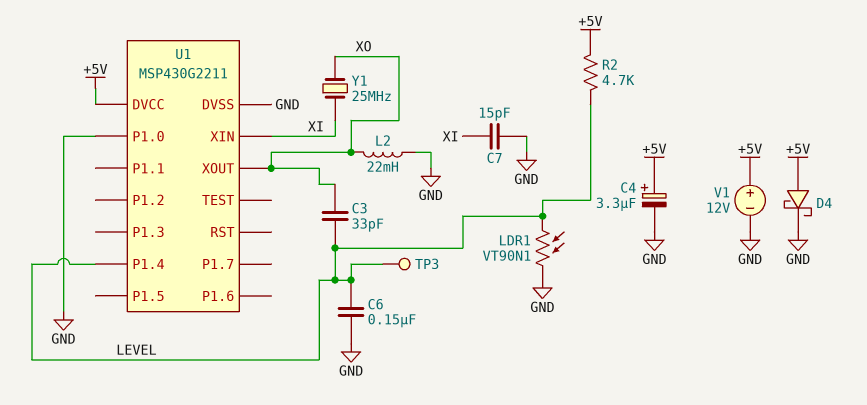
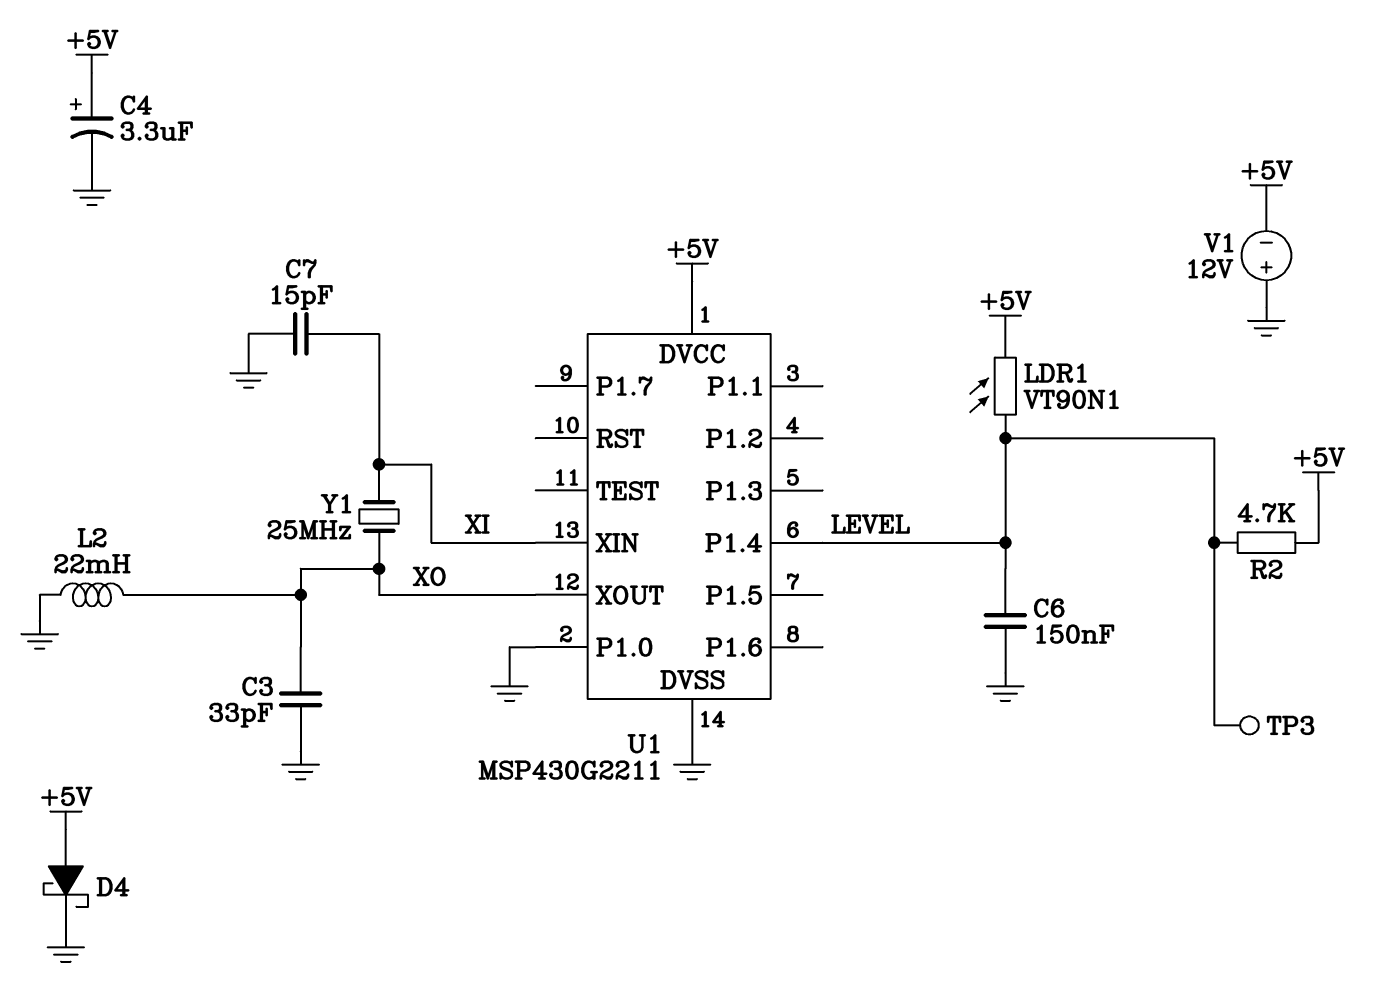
C3: 33pF (LEVEL, XO) -> 33pF (GND, XO)
LDR1: VT90N1 (GND, LEVEL) -> VT90N1 (+5V, LEVEL)
V1: 12V (plus +5V, minus GND) -> 12V (plus GND, minus +5V)

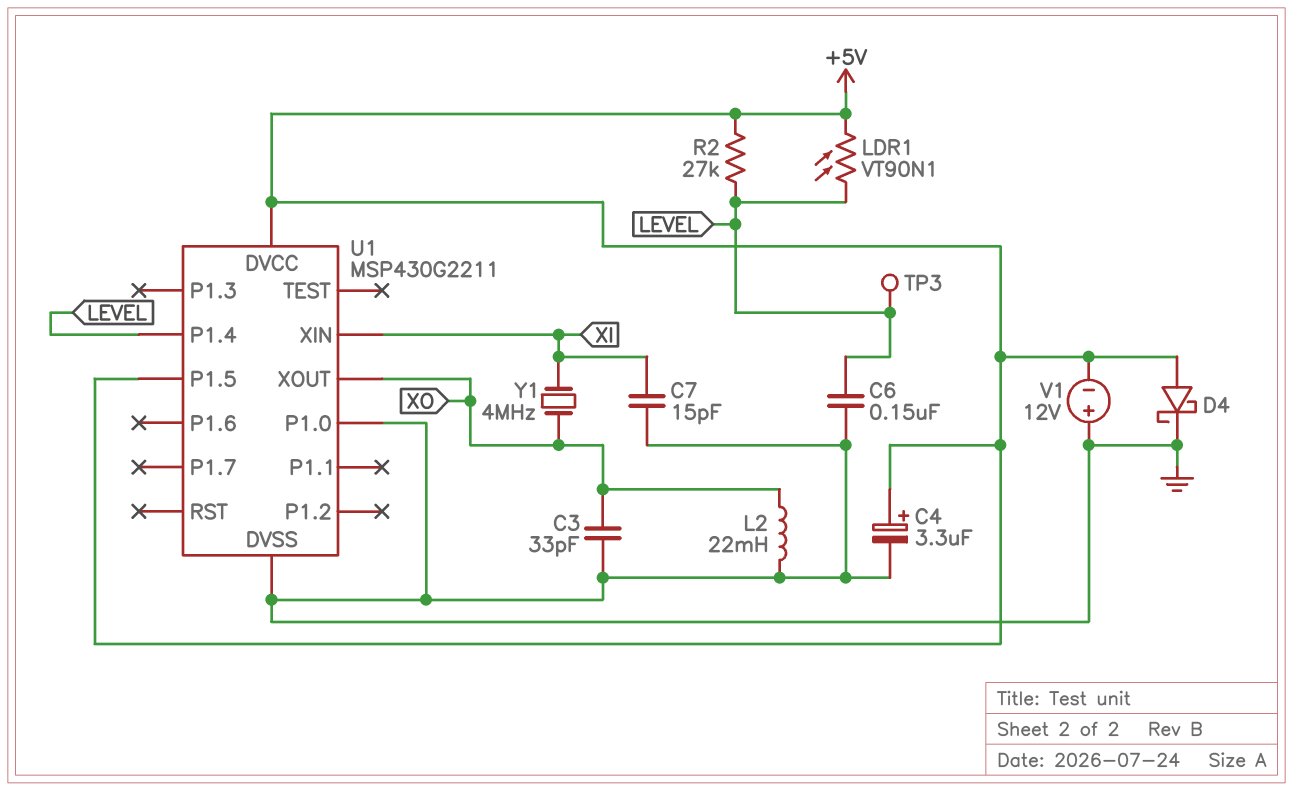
R2: 4.7k (+5V, LEVEL) -> 27k (+5V, LEVEL)
U1 pin P1.5: none -> +5V
Y1: 25MHz (XI, XO) -> 4MHz (XI, XO)

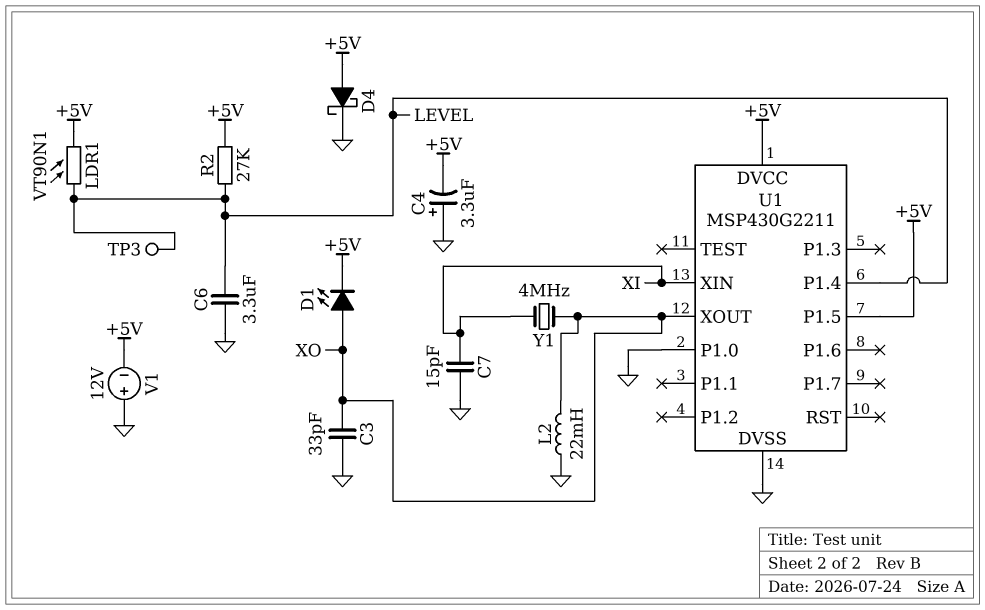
C4: 3.3uF (plus +5V, minus GND) -> 3.3uF (plus GND, minus +5V)
C6: 150nF (GND, LEVEL) -> 3.3uF (GND, LEVEL)
D1: none -> LED (A XO, K +5V)

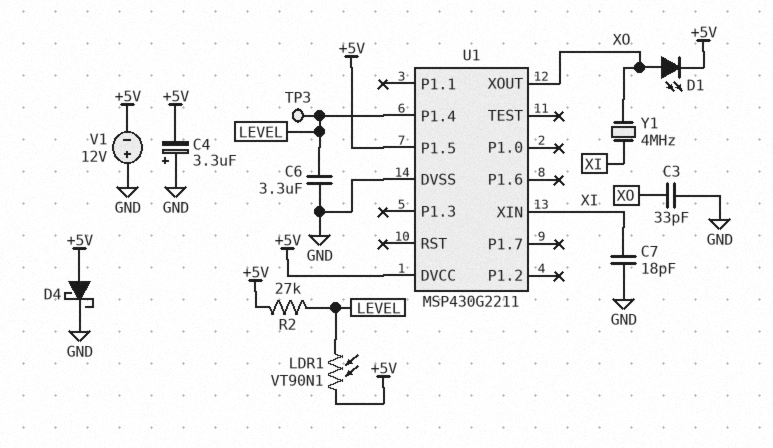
C7: 15pF (GND, XI) -> 18pF (GND, XI)
L2: 22mH (GND, XO) -> none
U1 pin P1.0: GND -> none

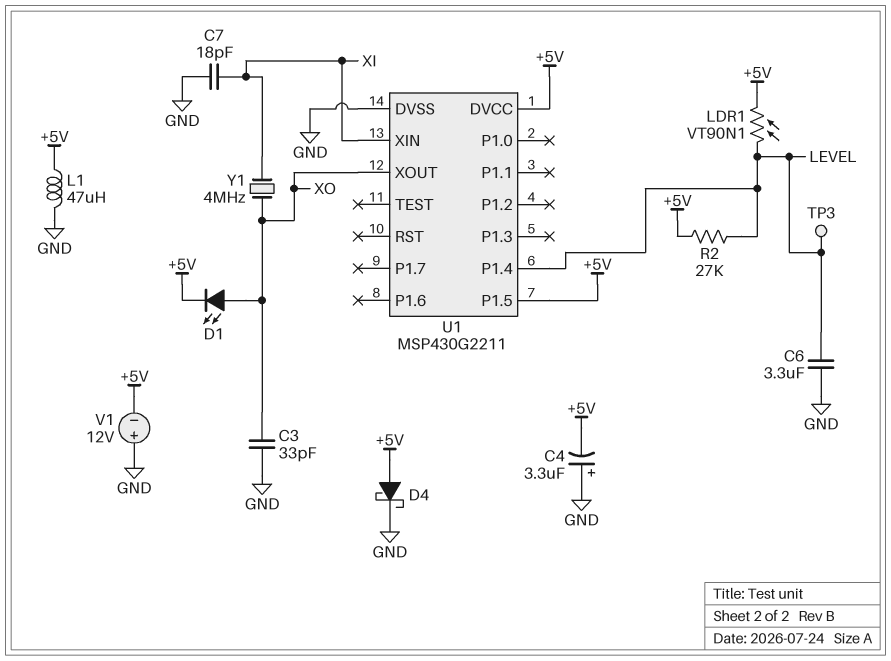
L1: none -> 47uH (+5V, GND)

